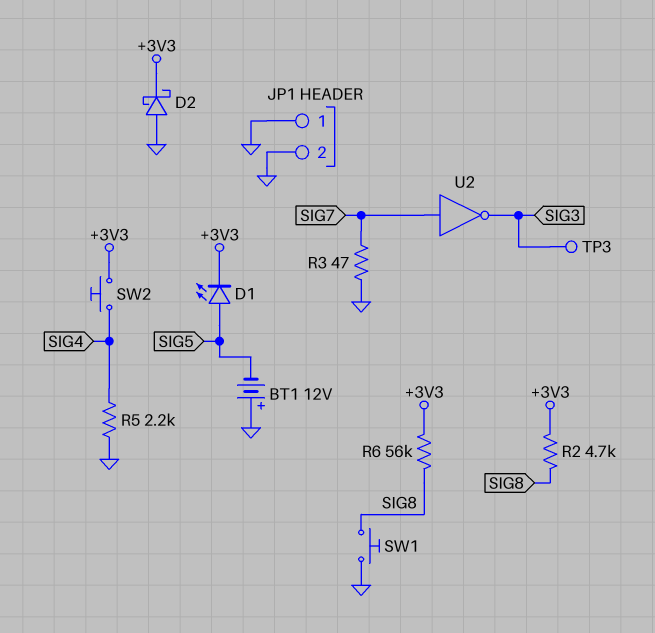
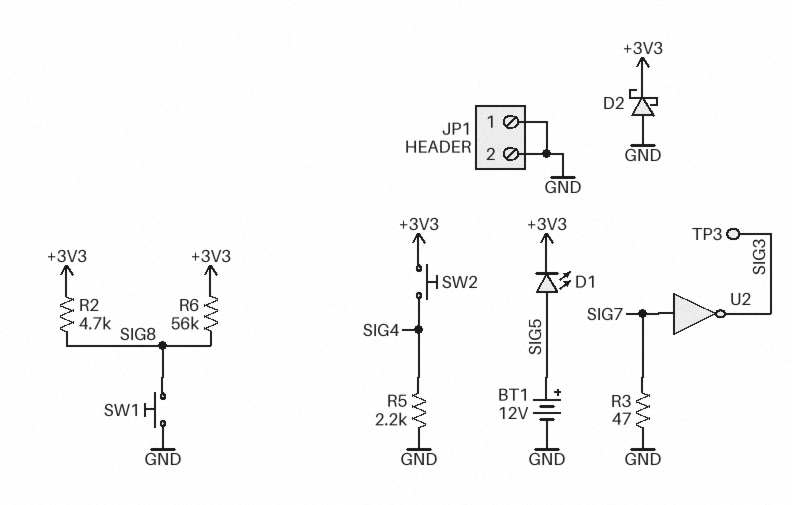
BT1: 12V (plus GND, minus SIG5) -> 12V (plus SIG5, minus GND)

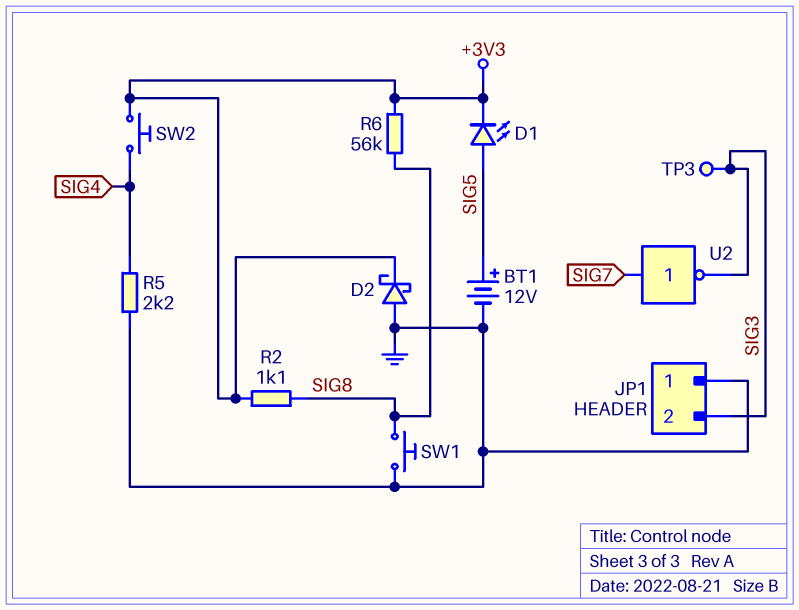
JP1 pin 2: GND -> SIG3
R2: 4.7k (+3V3, SIG8) -> 1.1k (+3V3, SIG8)
R3: 47 (GND, SIG7) -> none

